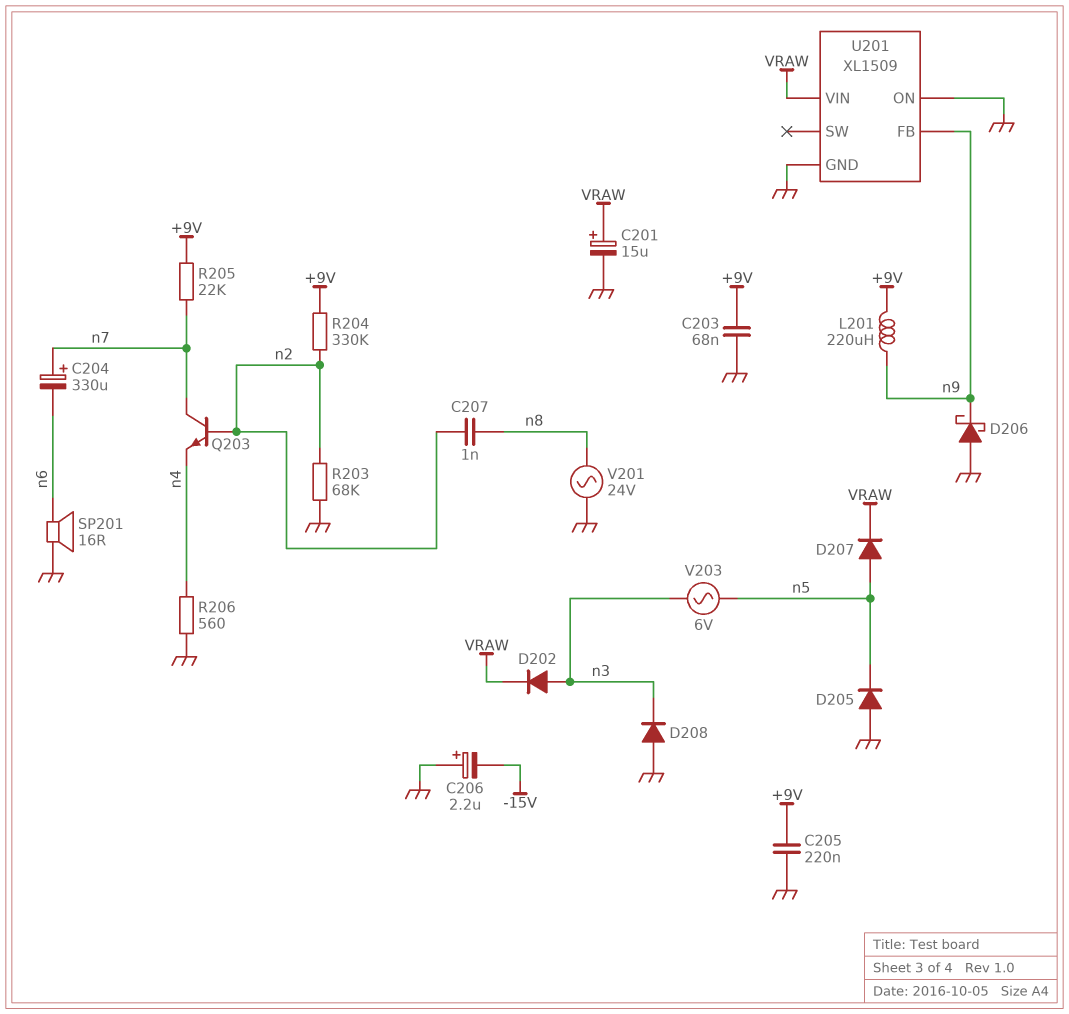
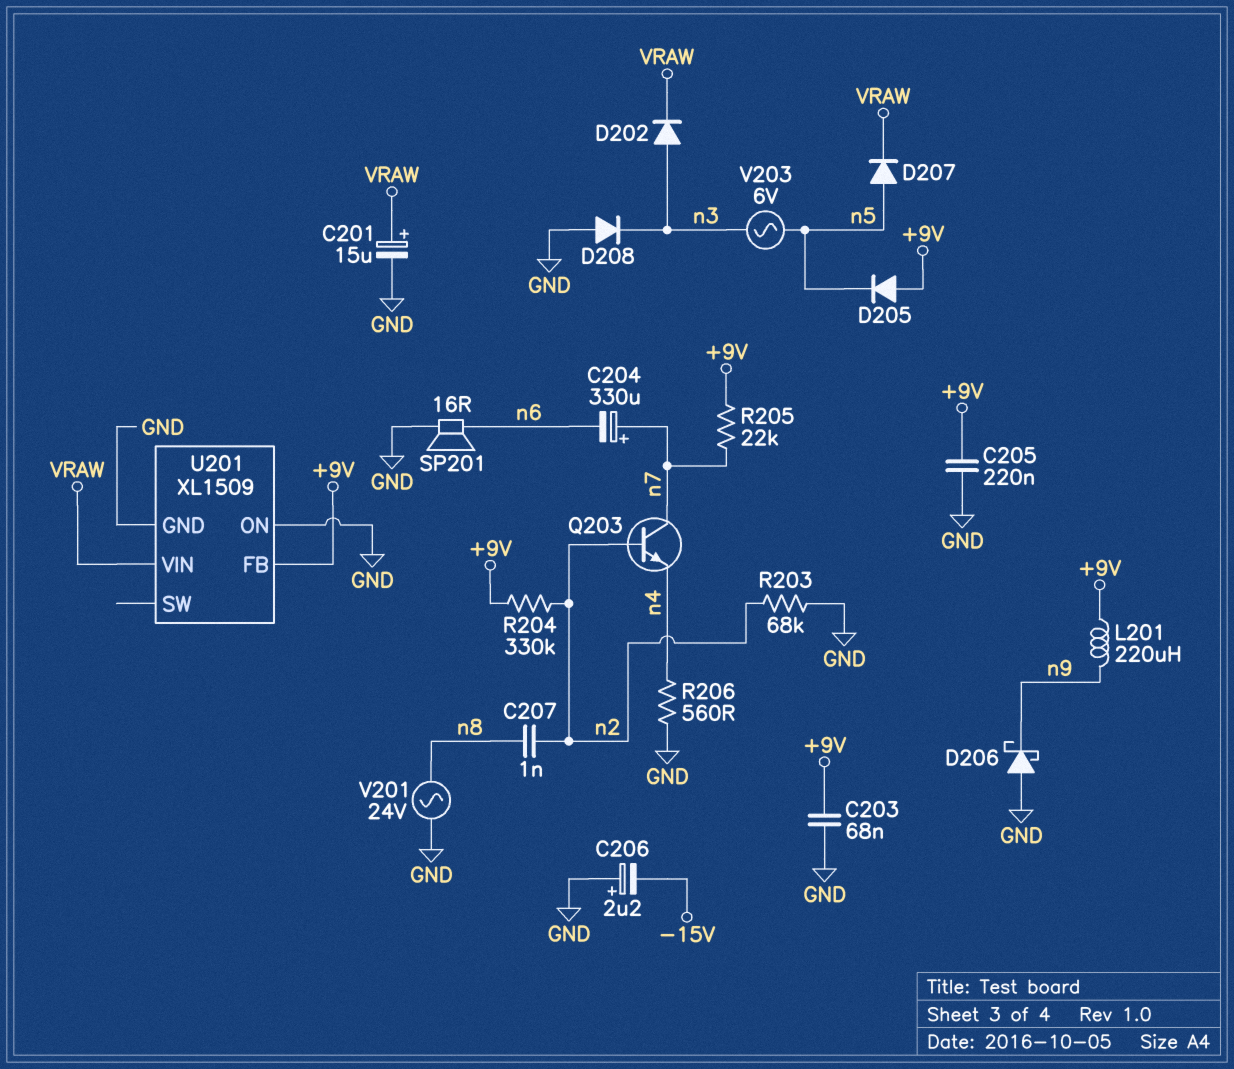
D205: diode (A GND, K n5) -> diode (A +9V, K n5)
U201 pin FB: n9 -> +9V

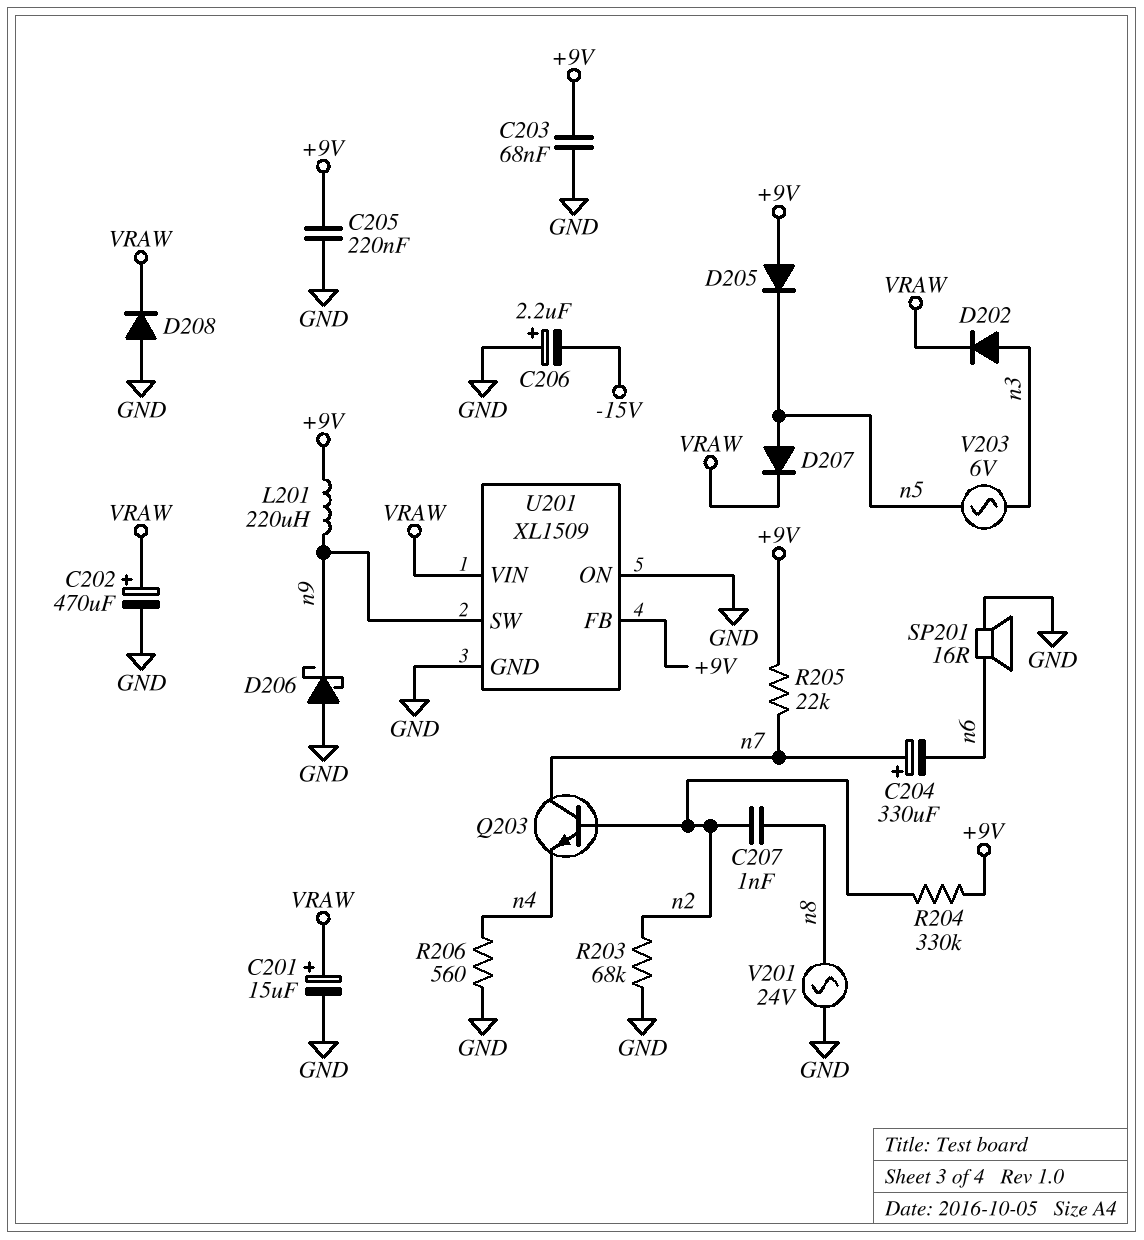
C202: none -> 470uF (plus VRAW, minus GND)
D208: diode (A GND, K n3) -> diode (A GND, K VRAW)
U201 pin SW: none -> n9

